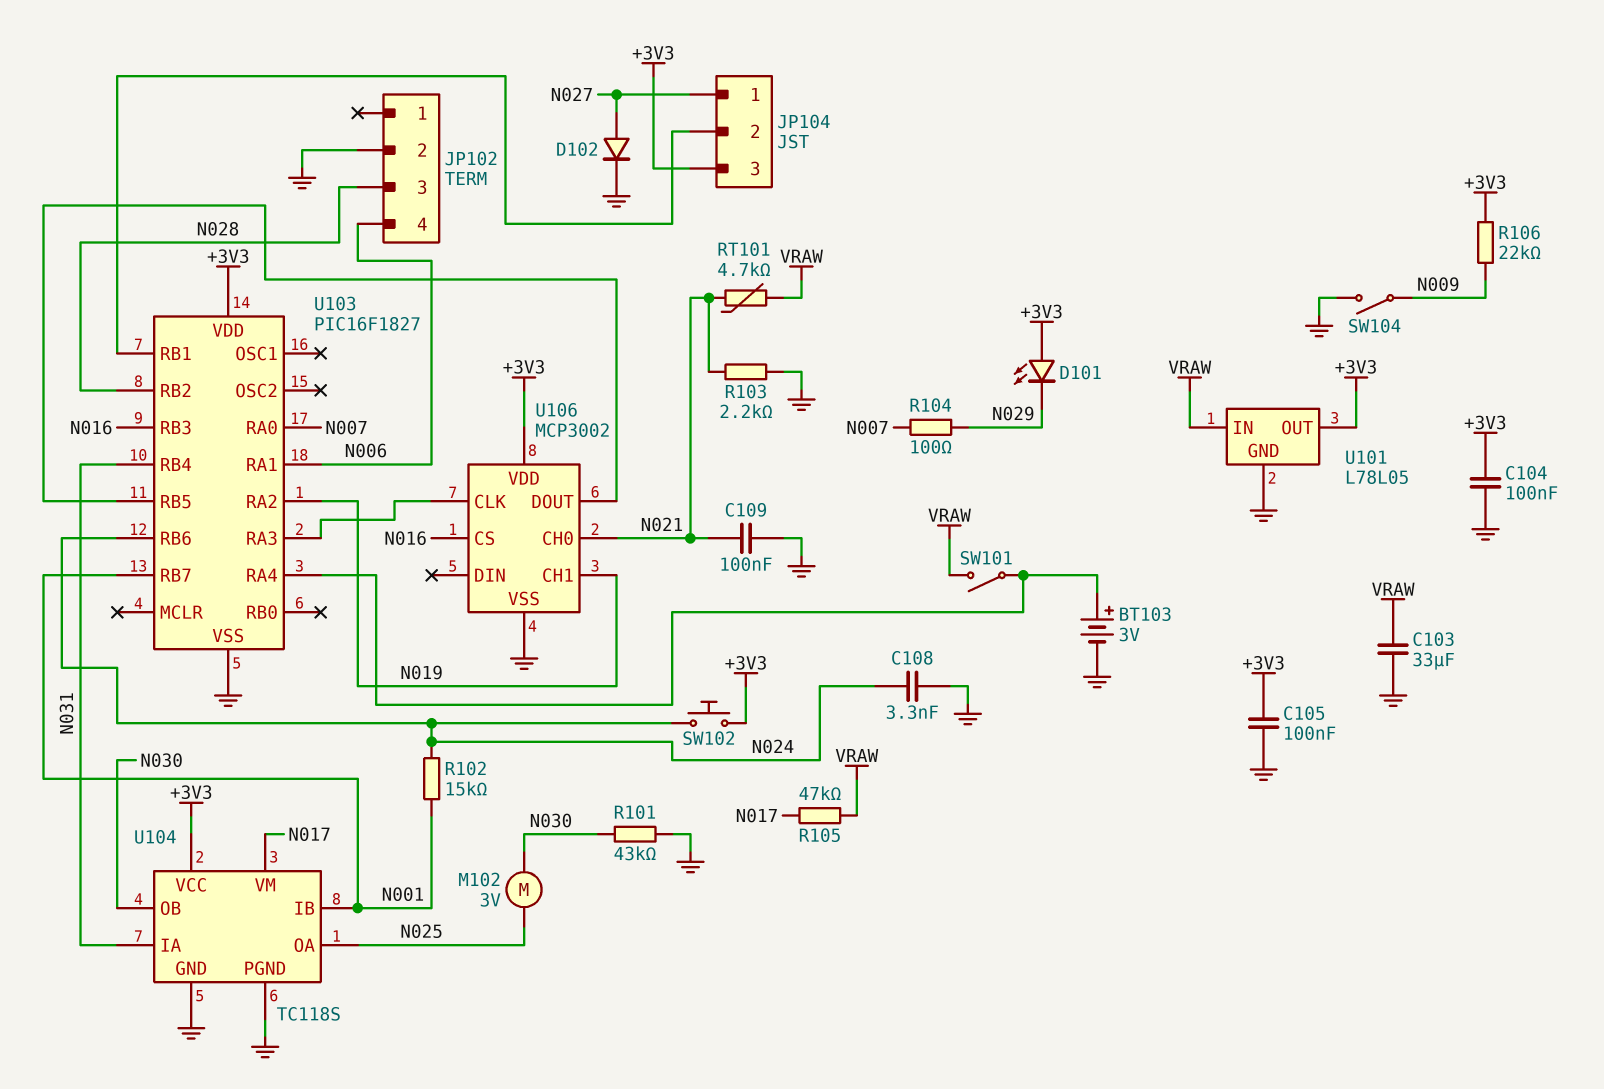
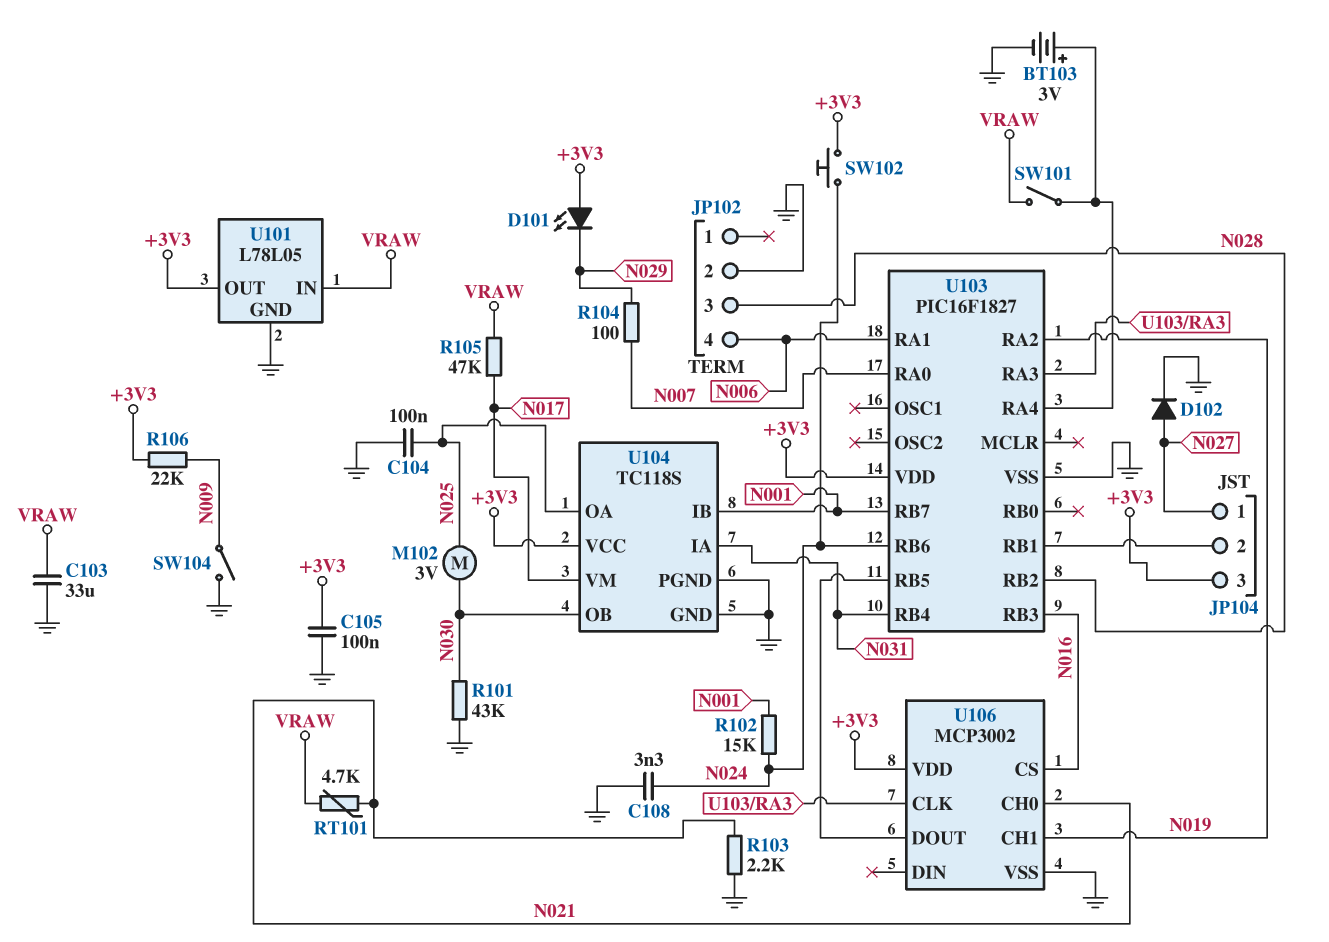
C104: 100nF (+3V3, GND) -> 100nF (GND, N025)
C109: 100nF (GND, N021) -> none

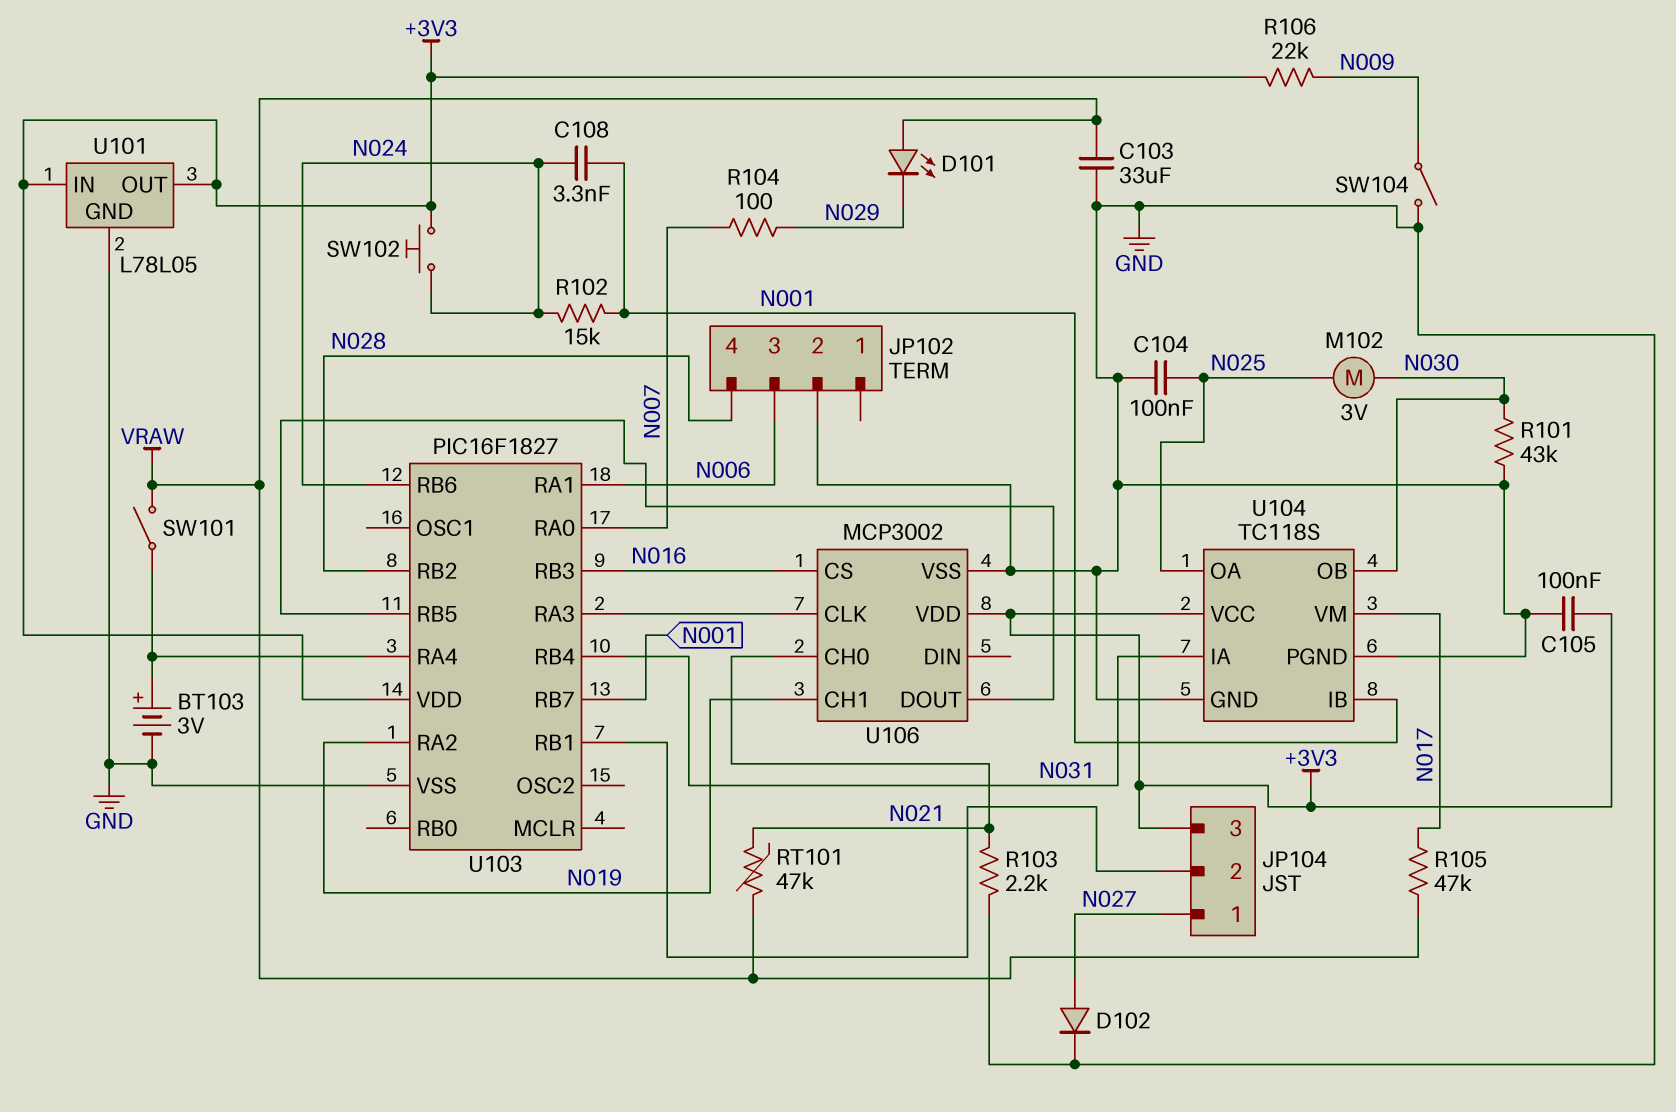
C108: 3.3nF (GND, N024) -> 3.3nF (N001, N024)
D101: LED (A +3V3, K N029) -> LED (A VRAW, K N029)
JP102 pin 3: N028 -> N006
JP102 pin 4: N006 -> N028
RT101: 4.7k (N021, VRAW) -> 47k (N021, VRAW)
U101 pin IN: VRAW -> +3V3

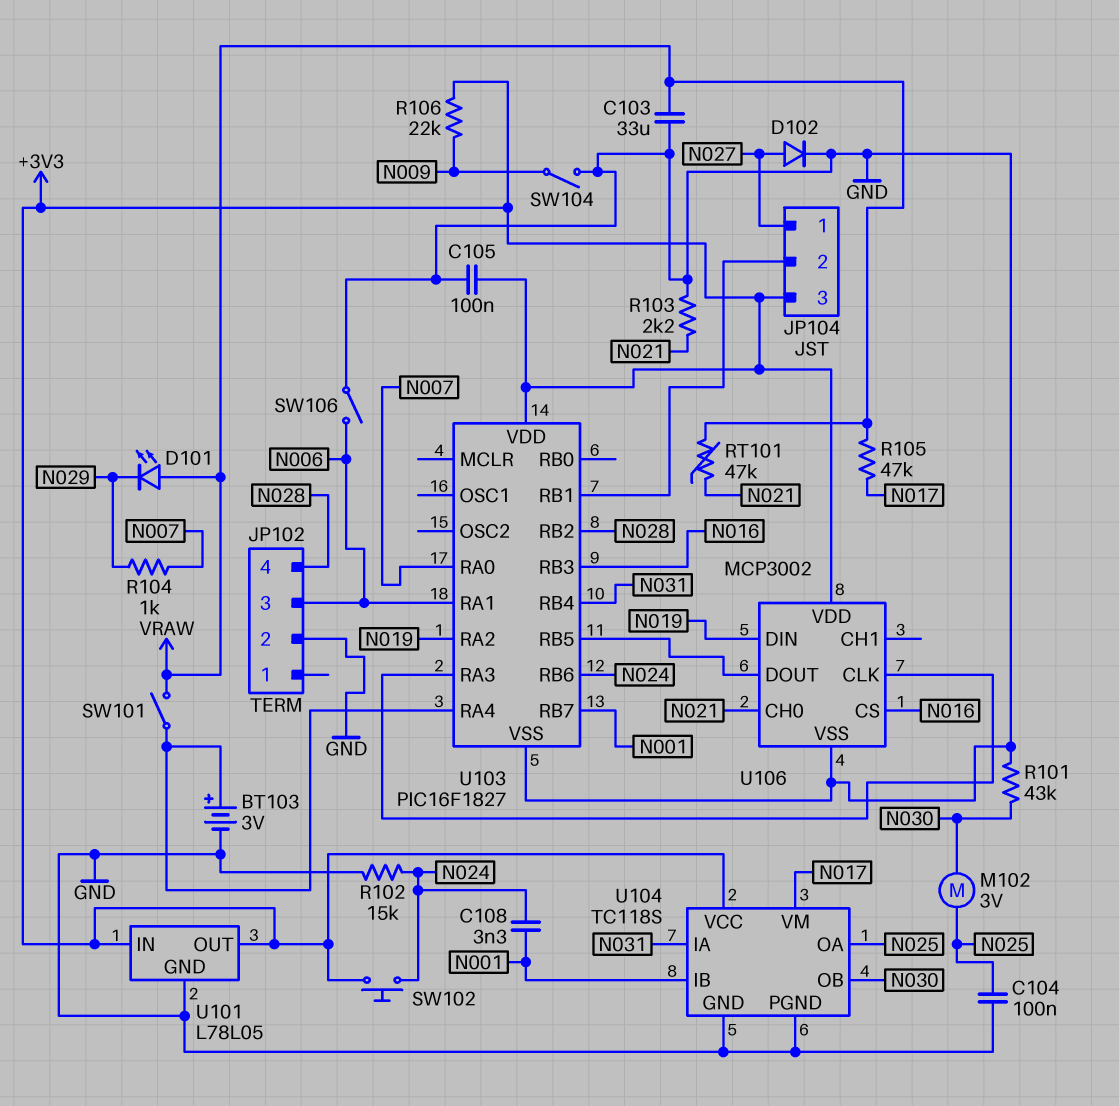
R102: 15k (N001, N024) -> 15k (GND, N024)
R104: 100 (N007, N029) -> 1k (N007, N029)
SW106: none -> switch (GND, N006)
U106 pin CH1: N019 -> none
U106 pin DIN: none -> N019

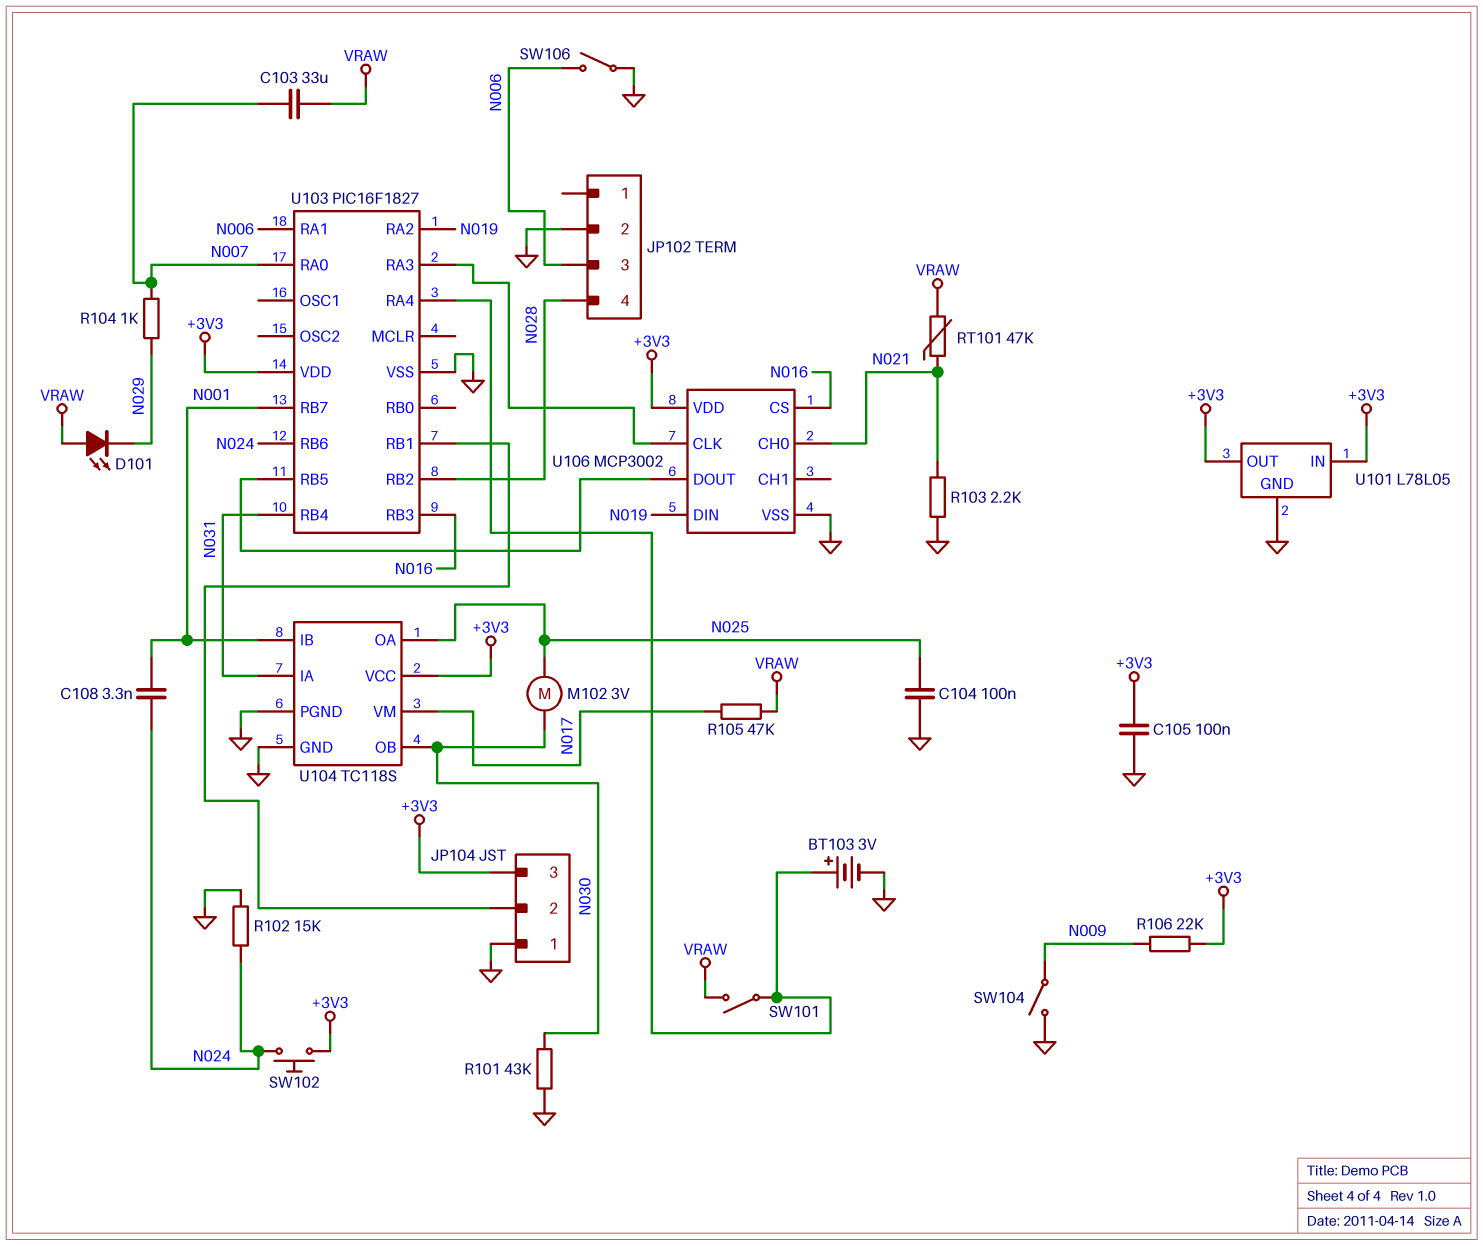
C103: 33uF (GND, VRAW) -> 33uF (N007, VRAW)
D102: diode (A N027, K GND) -> none
JP104 pin 1: N027 -> GND

